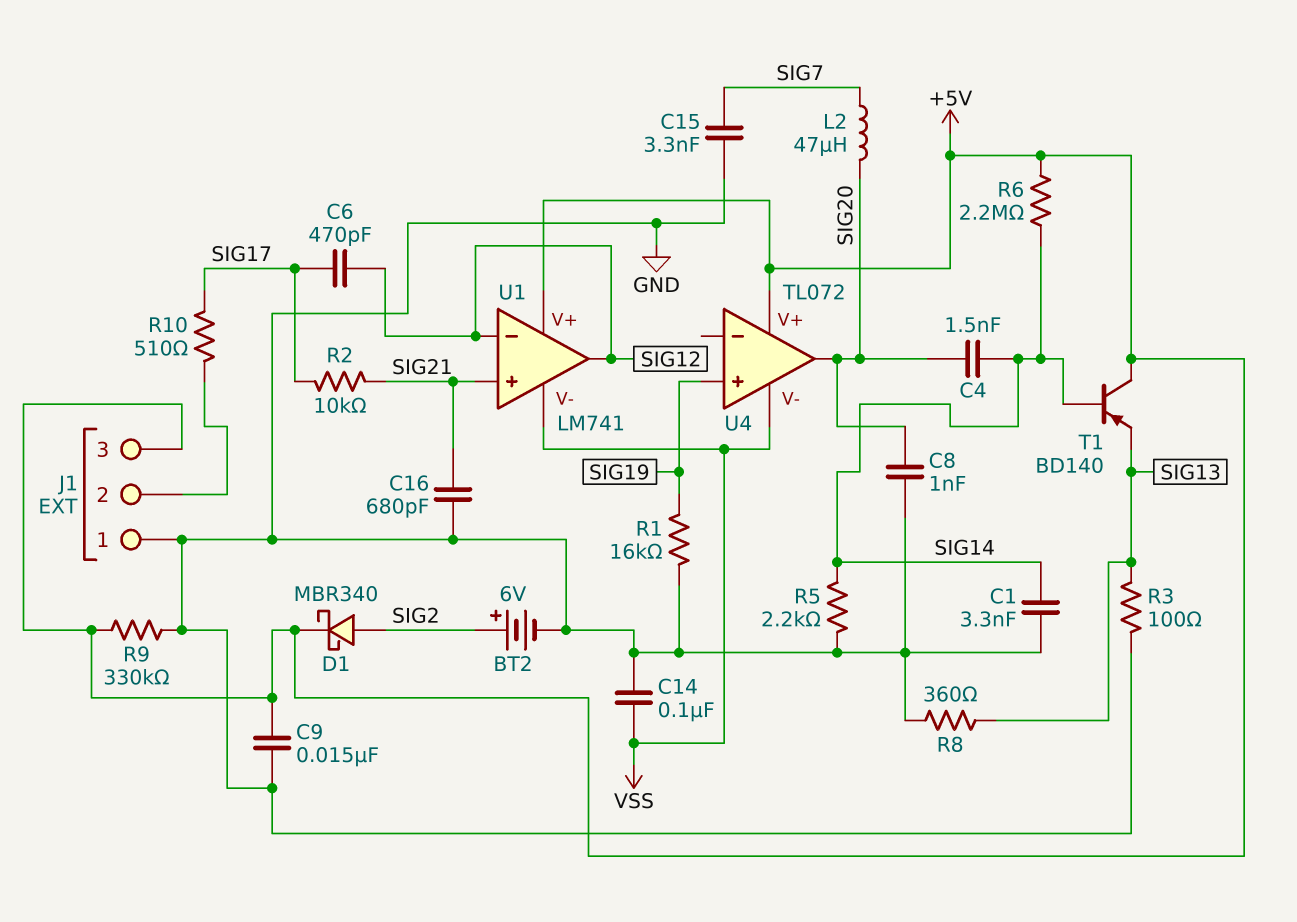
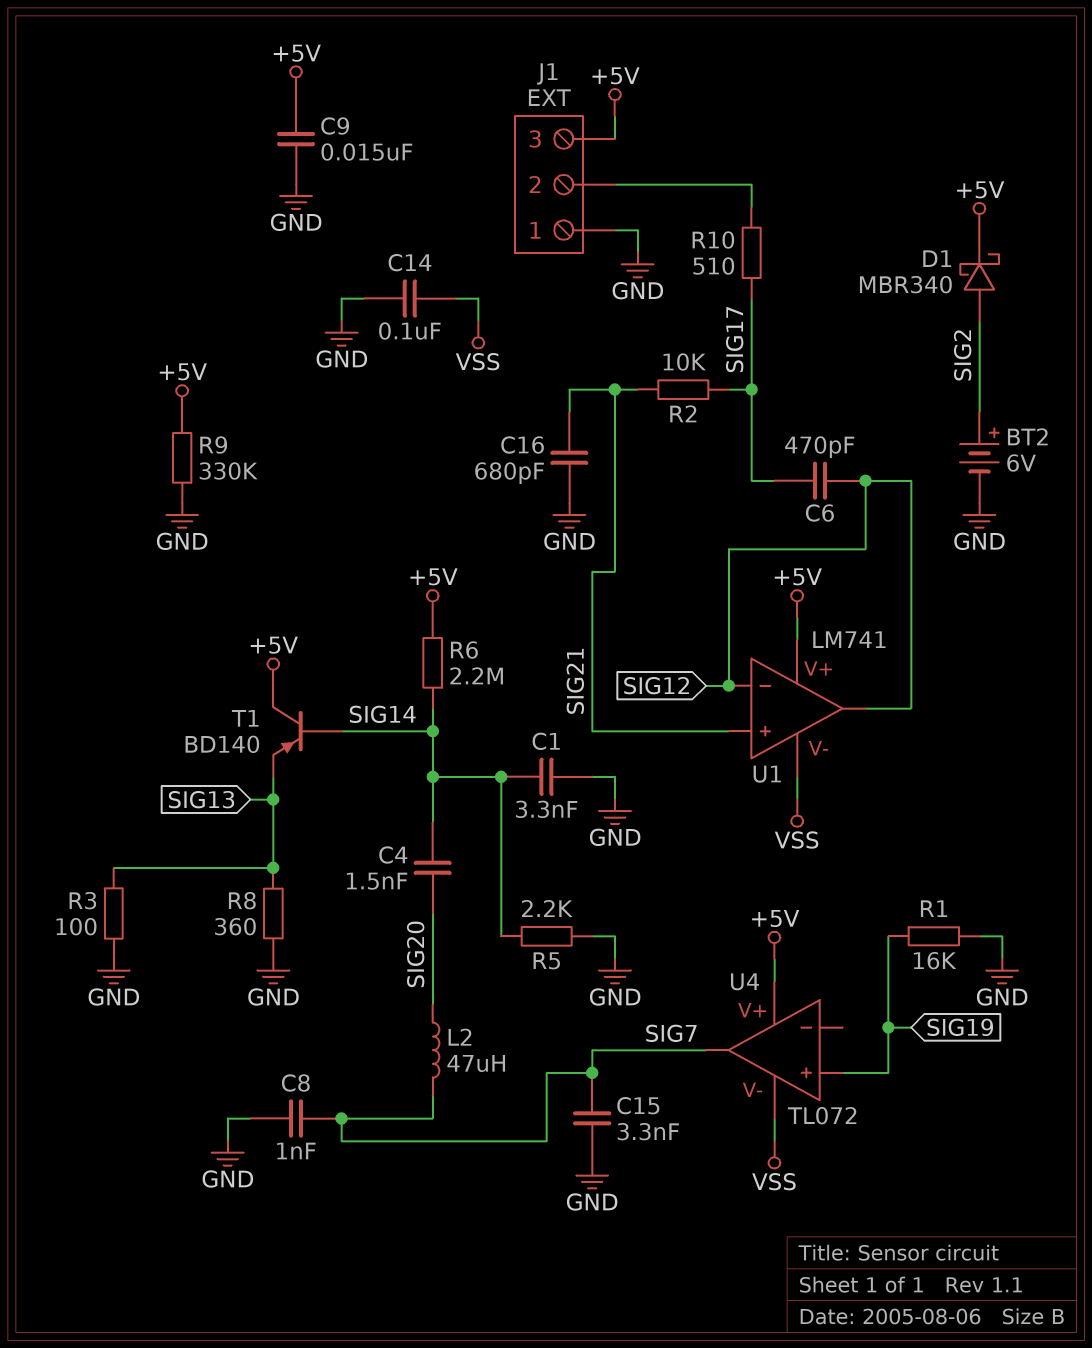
C8: 1nF (GND, SIG20) -> 1nF (GND, SIG7)
U4 pin out: SIG20 -> SIG7

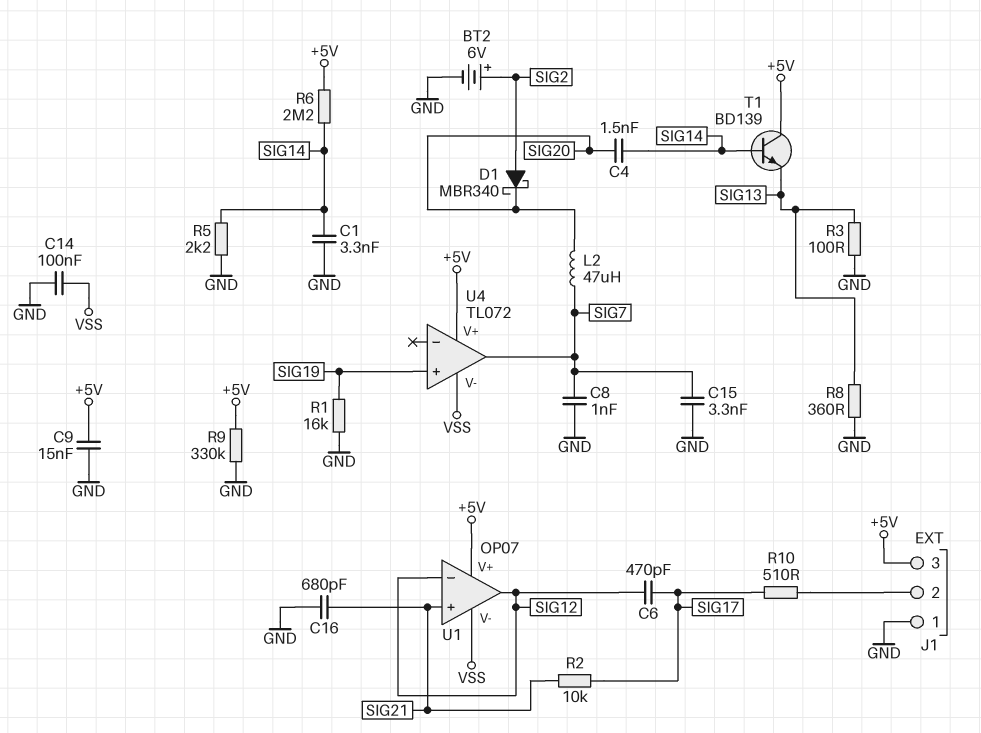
D1: schottky MBR340 (A SIG2, K +5V) -> schottky MBR340 (A SIG2, K SIG20)
T1: PNP BD140 (B SIG14, C +5V, E SIG13) -> NPN BD139 (B SIG14, C +5V, E SIG13)
U1: LM741 -> OP07

